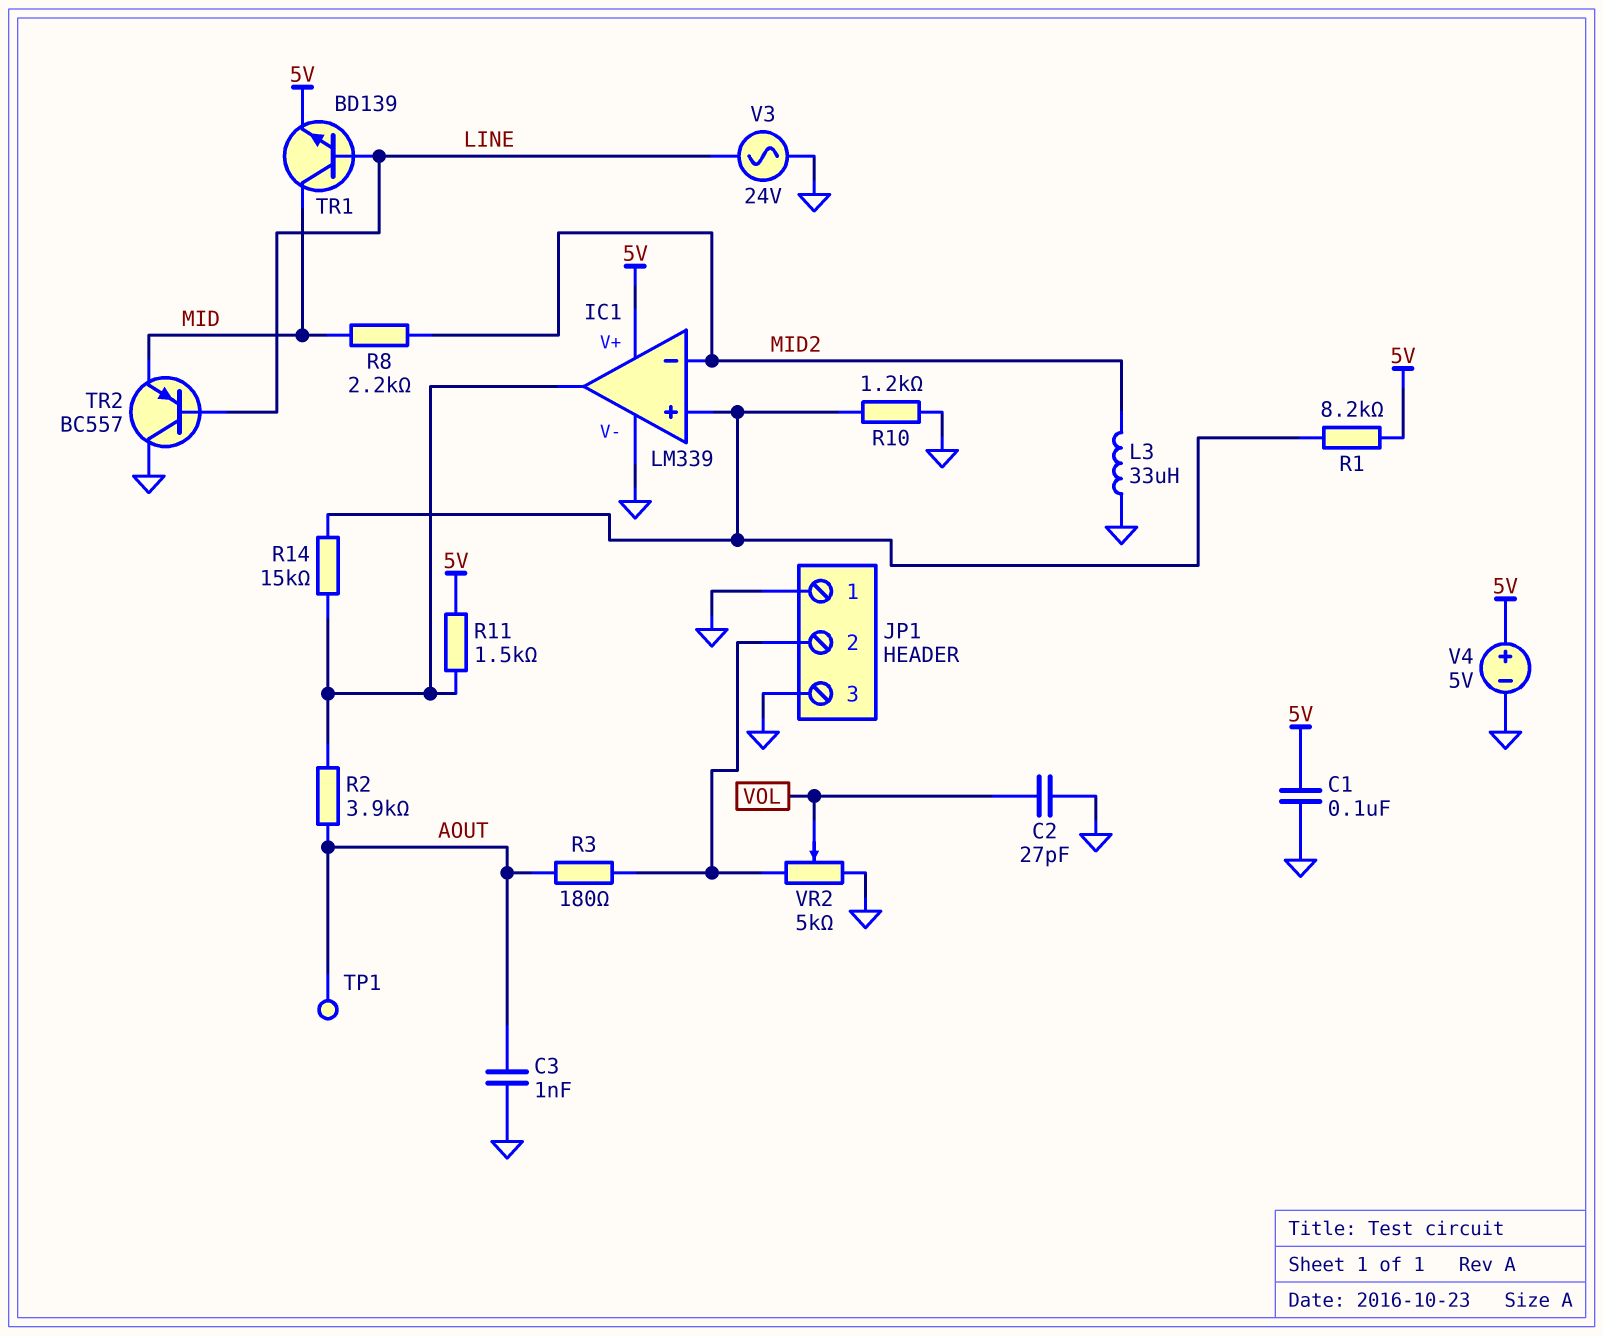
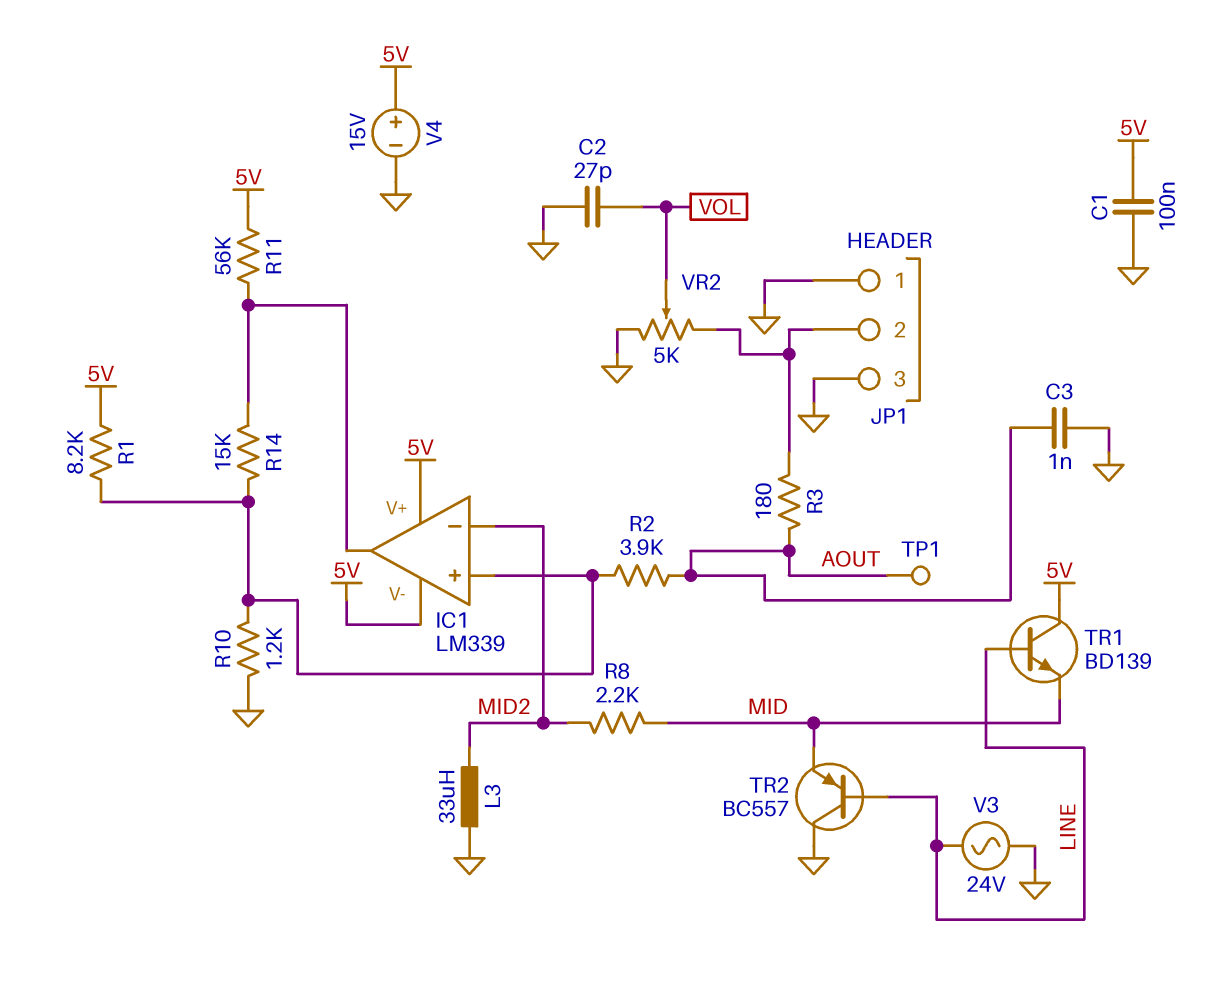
IC1 pin V-: GND -> 5V
R2: 3.9k (AOUT, IC1/out) -> 3.9k (AOUT, IC1/in+)
R11: 1.5k (5V, IC1/out) -> 56k (5V, IC1/out)
TR1: NPN BD139 (B LINE, C MID, E 5V) -> NPN BD139 (B LINE, C 5V, E MID)
V4: 5V (plus 5V, minus GND) -> 15V (plus 5V, minus GND)

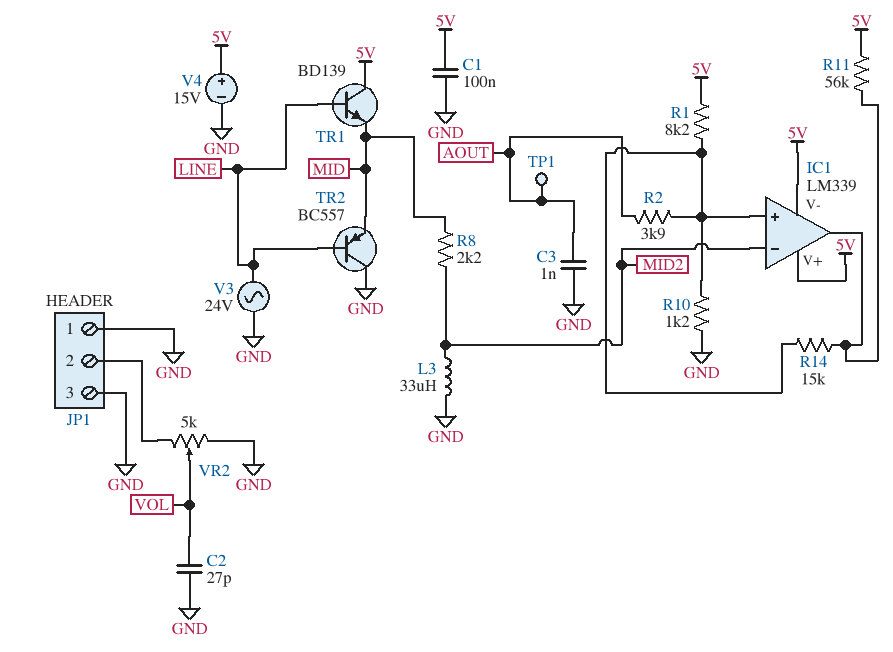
R3: 180 (AOUT, JP1/2) -> none

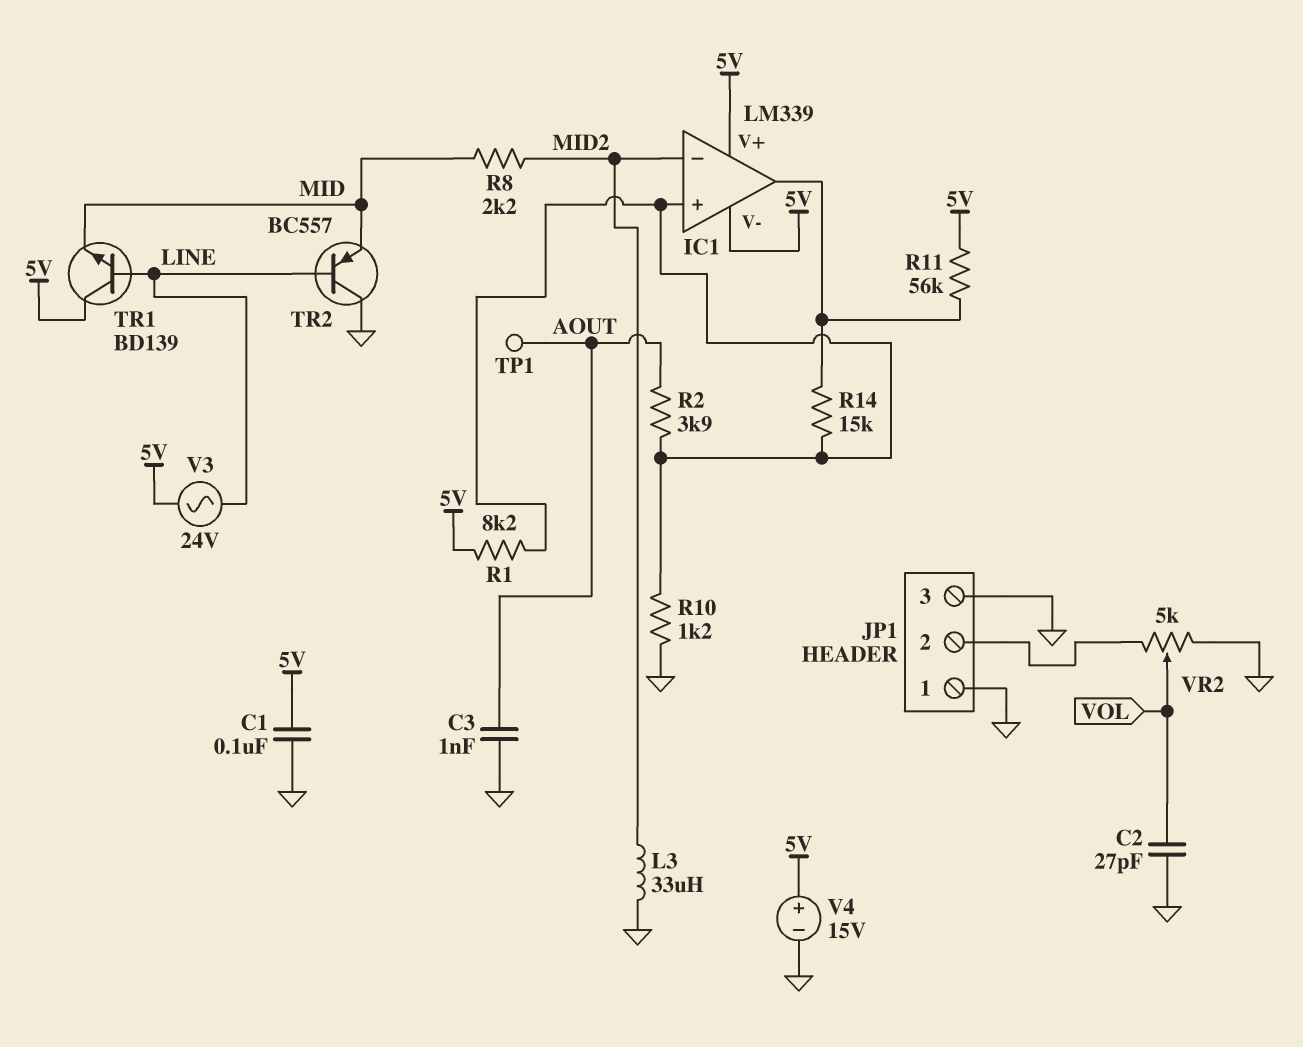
V3: AC 24V (GND, LINE) -> AC 24V (5V, LINE)

